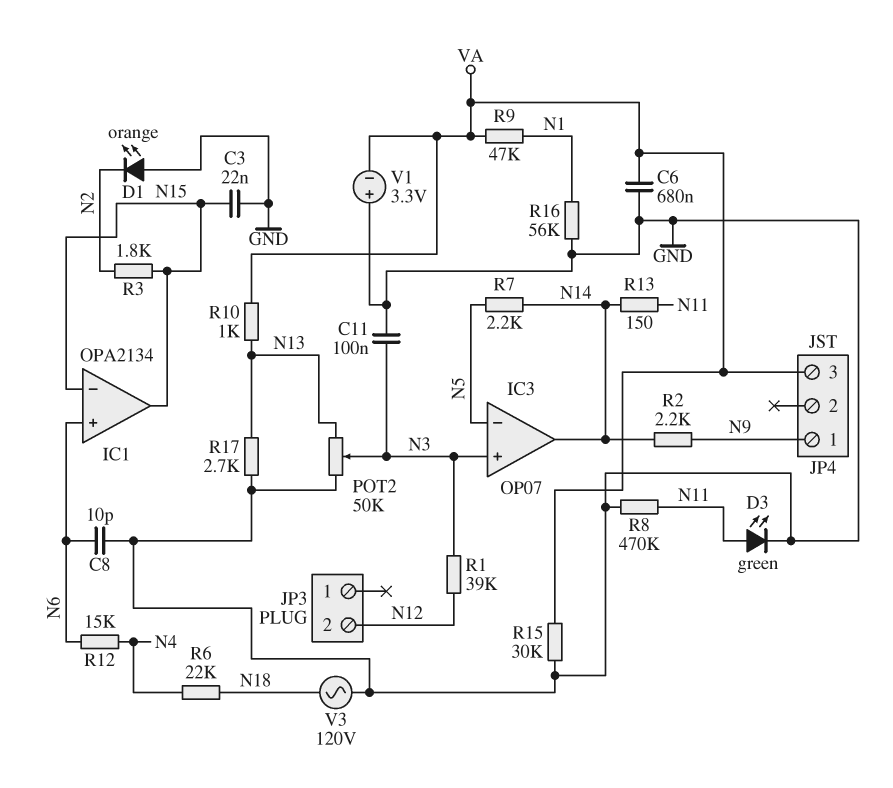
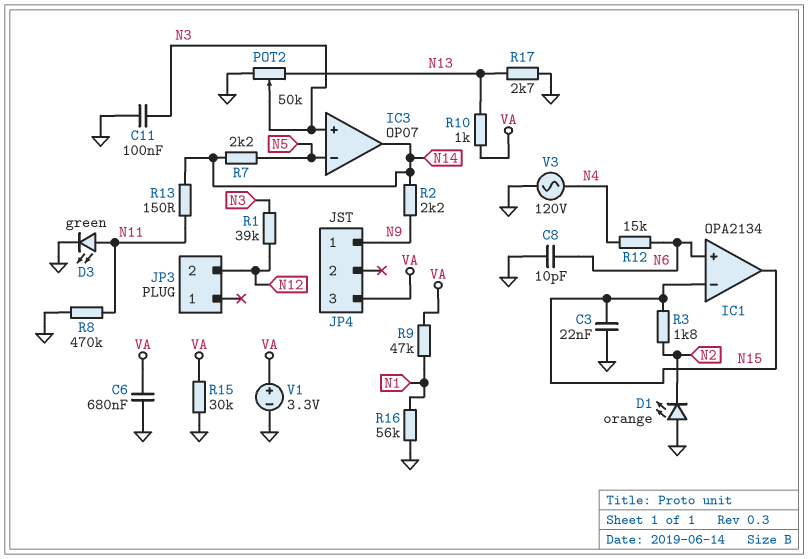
R6: 22k (N4, N18) -> none
V1: 3.3V (plus GND, minus VA) -> 3.3V (plus VA, minus GND)
V3: AC 120V (GND, N18) -> AC 120V (GND, N4)

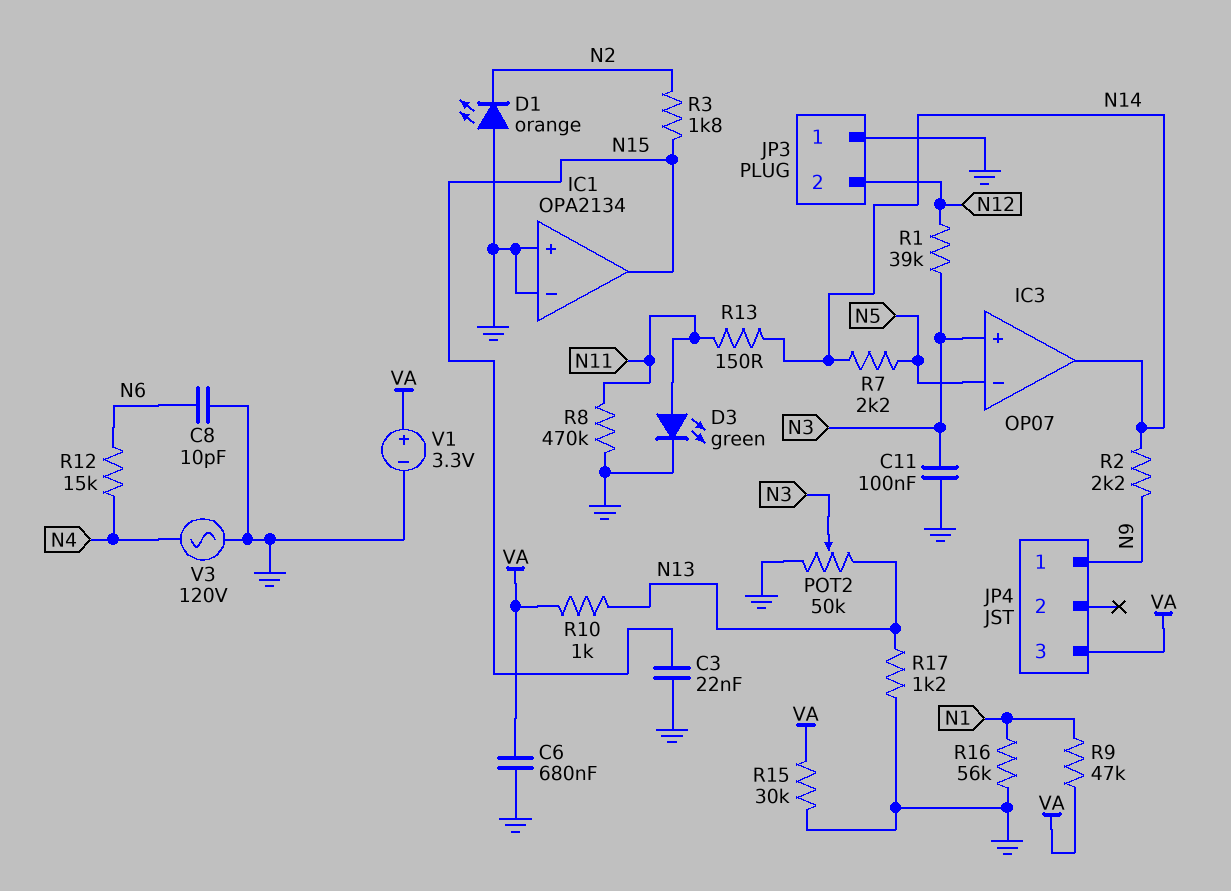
IC1 pin in+: N6 -> GND
IC1 pin in-: N15 -> GND
JP3 pin 1: none -> GND
R17: 2.7k (GND, N13) -> 1.2k (GND, N13)

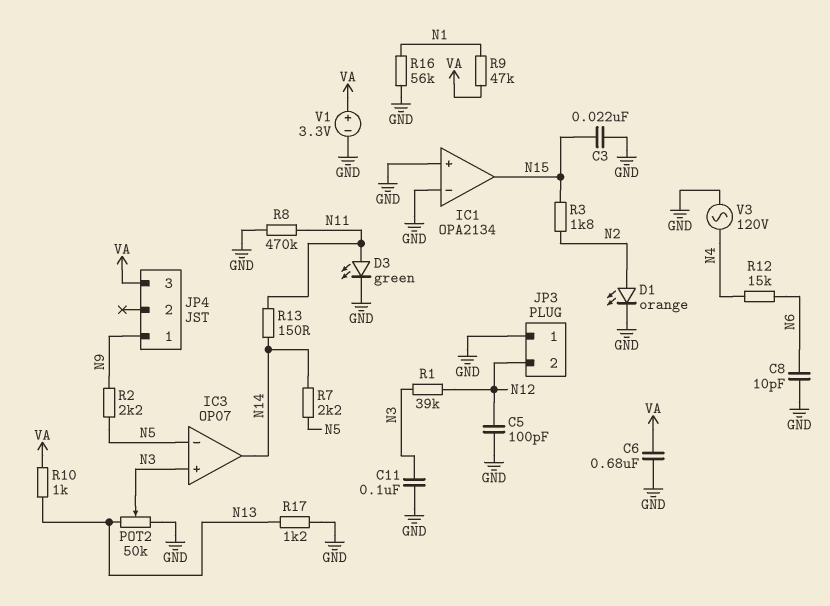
C5: none -> 100pF (GND, N12)
D1: LED orange (A GND, K N2) -> LED orange (A N2, K GND)
R2: 2.2k (N9, N14) -> 2.2k (N5, N9)
R15: 30k (GND, VA) -> none

